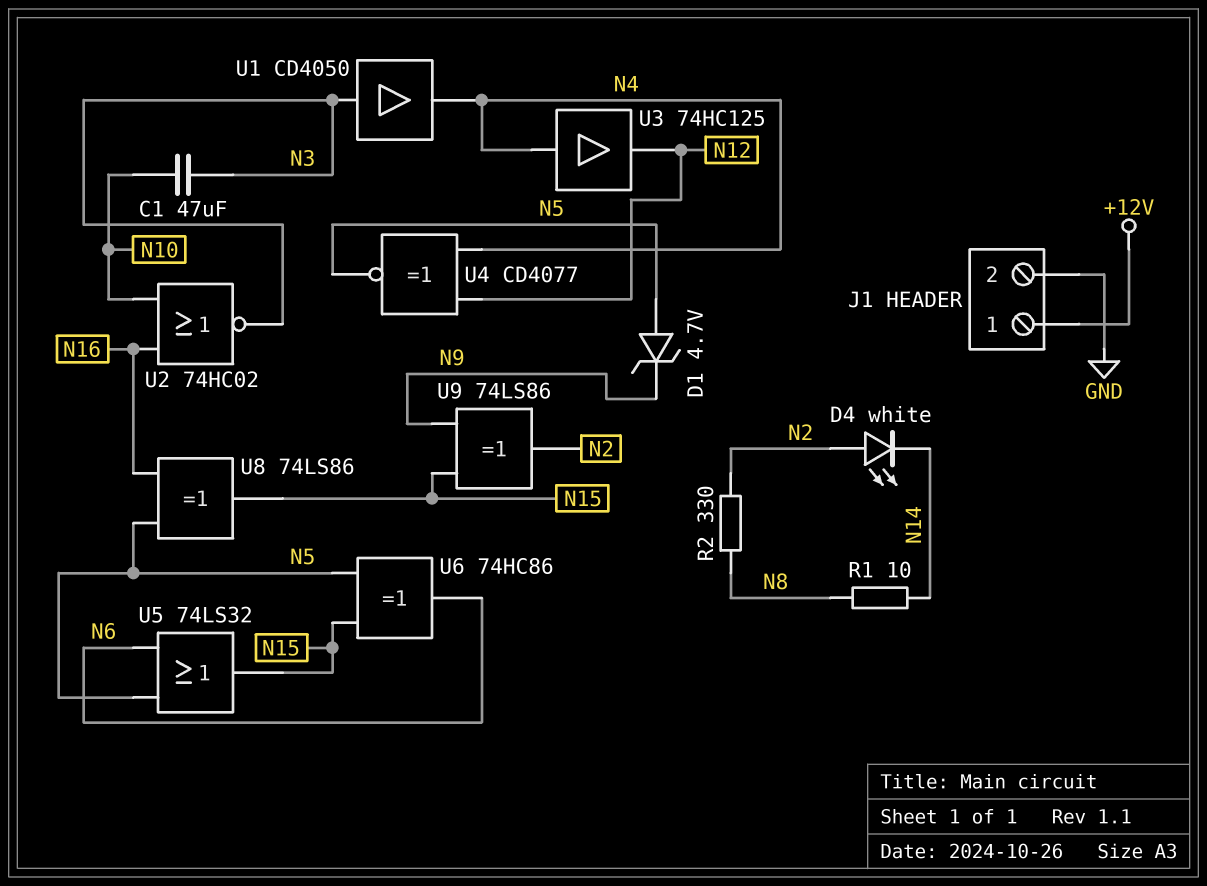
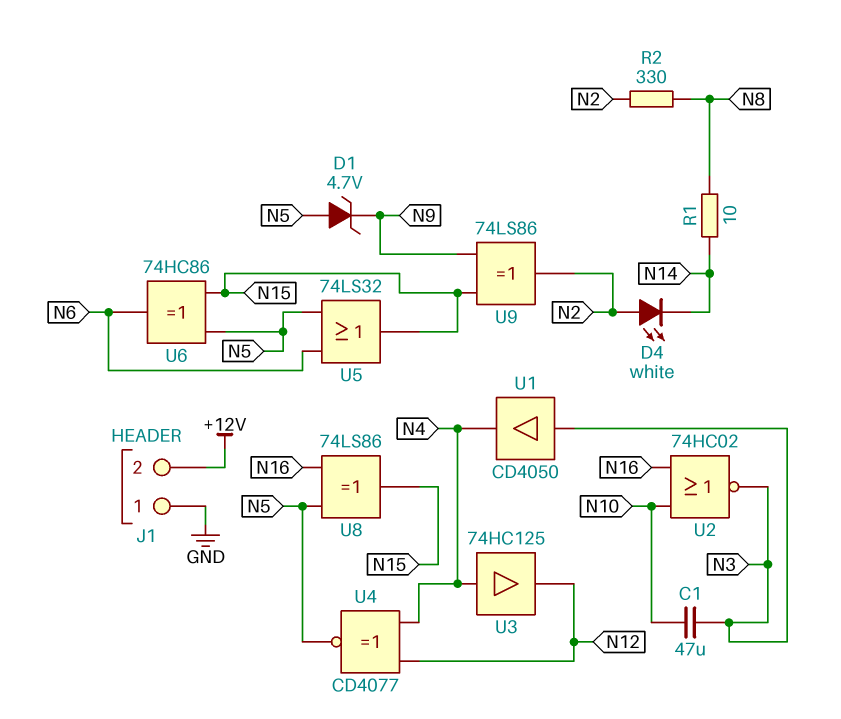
J1 pin 1: +12V -> GND
J1 pin 2: GND -> +12V

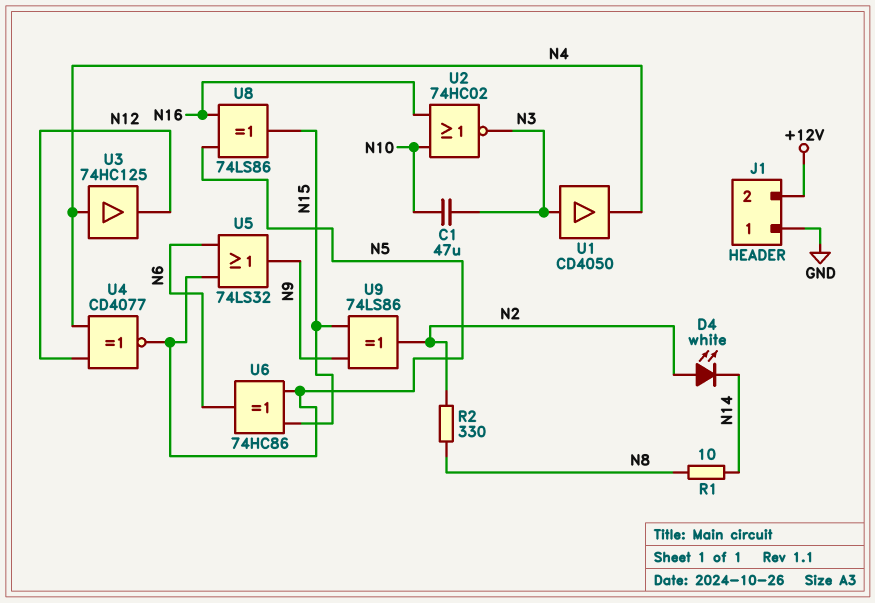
D1: zener 4.7V (A N5, K N9) -> none
U5: OR 74LS32 (in N5, in N6, out N15) -> OR 74LS32 (in N5, in N6, out N9)

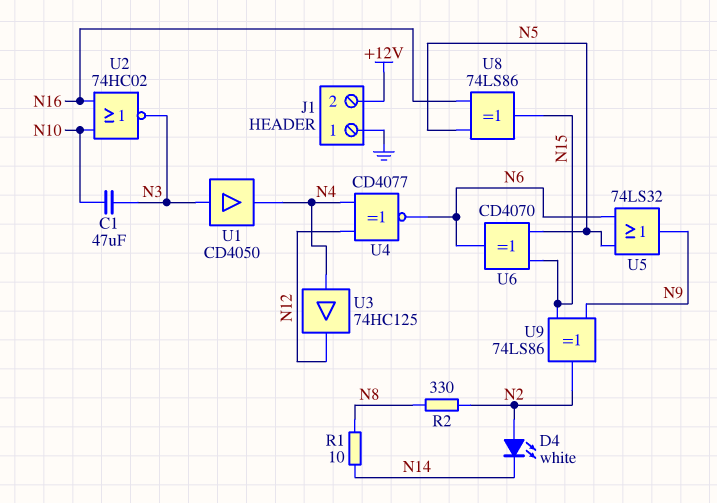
U4: XNOR CD4077 (in N4, in N12, out N5) -> XNOR CD4077 (in N4, in N12, out N6)
U6: XOR 74HC86 (in N5, in N15, out N6) -> XOR CD4070 (in N5, in N15, out N6)

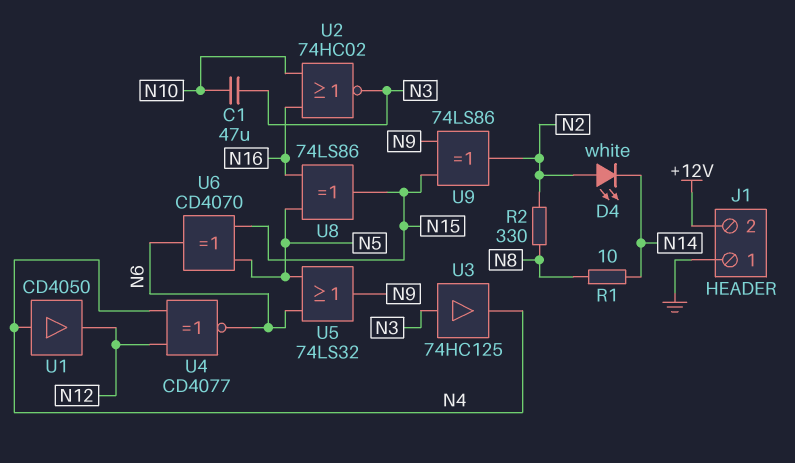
U1: buffer CD4050 (in N3, out N4) -> buffer CD4050 (in N4, out N12)
U3: buffer 74HC125 (in N4, out N12) -> buffer 74HC125 (in N3, out N4)

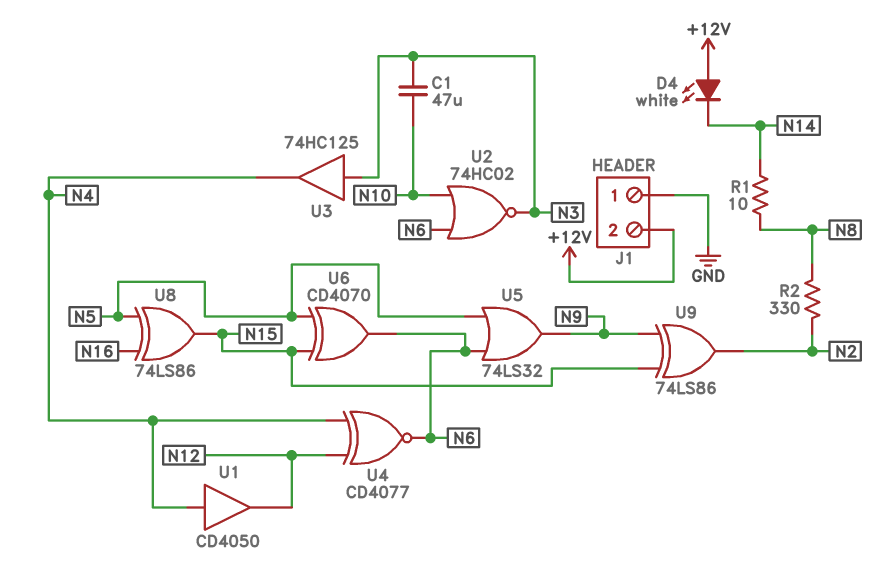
D4: LED white (A N2, K N14) -> LED white (A +12V, K N14)
U2: NOR 74HC02 (in N10, in N16, out N3) -> NOR 74HC02 (in N6, in N10, out N3)

